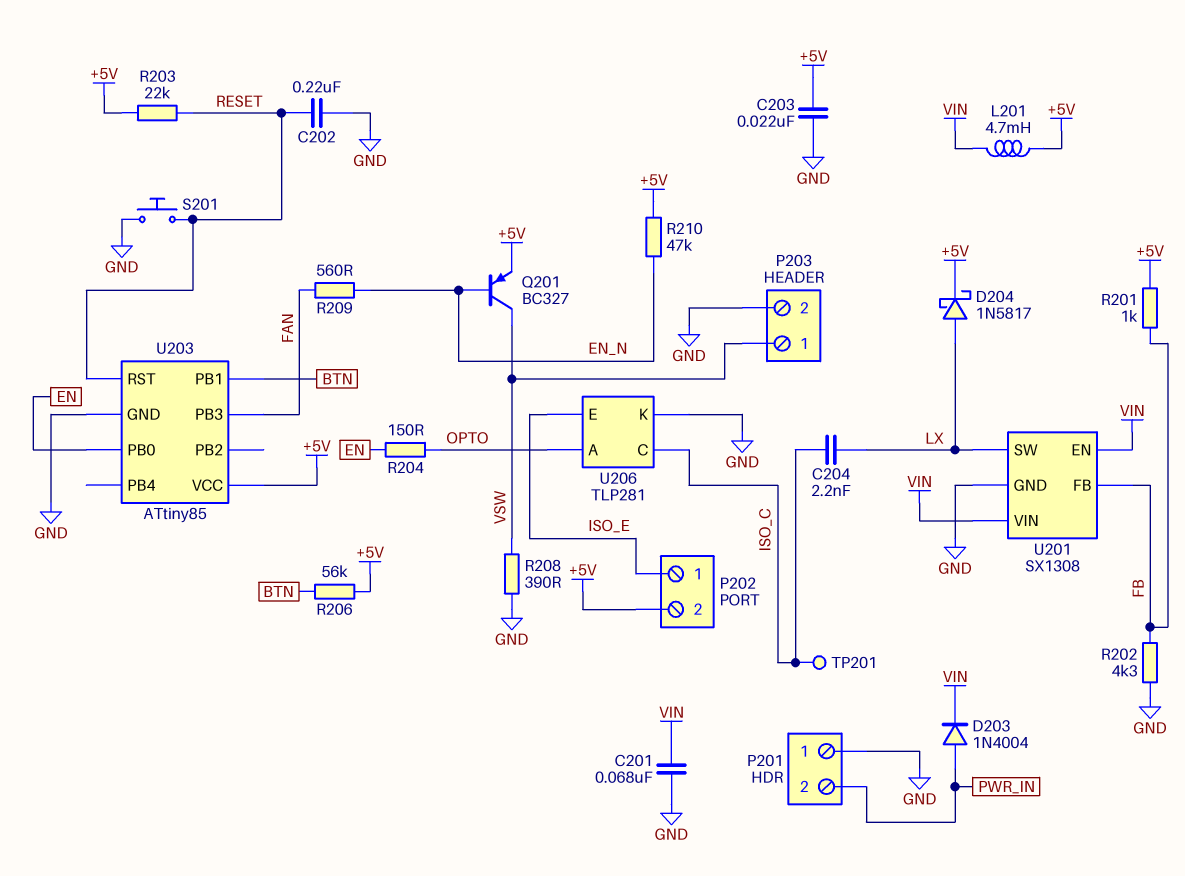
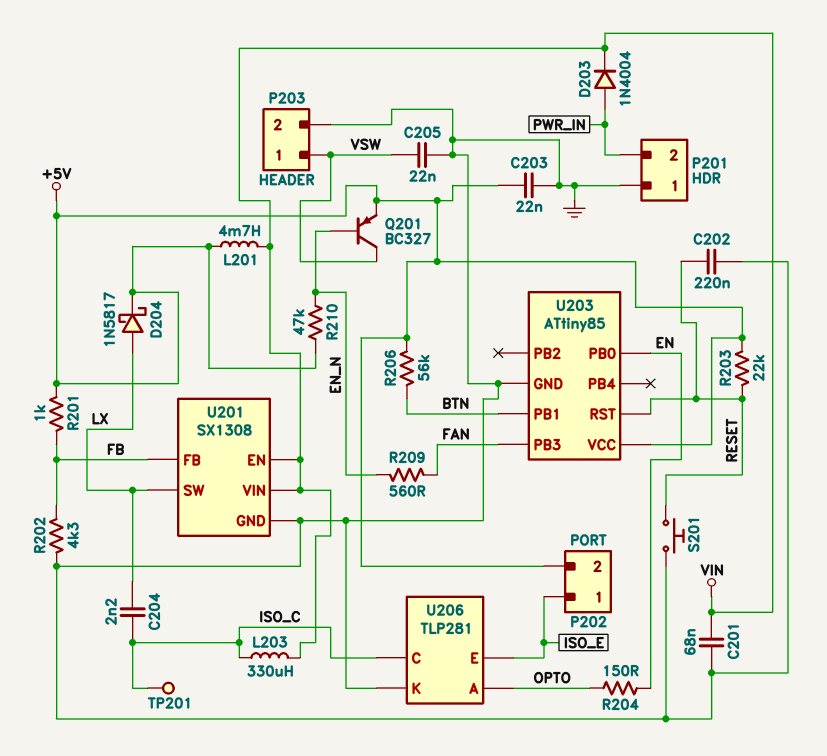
C205: none -> 22nF (GND, VSW)
L203: none -> 330uH (ISO_C, VIN)
R208: 390 (GND, VSW) -> none

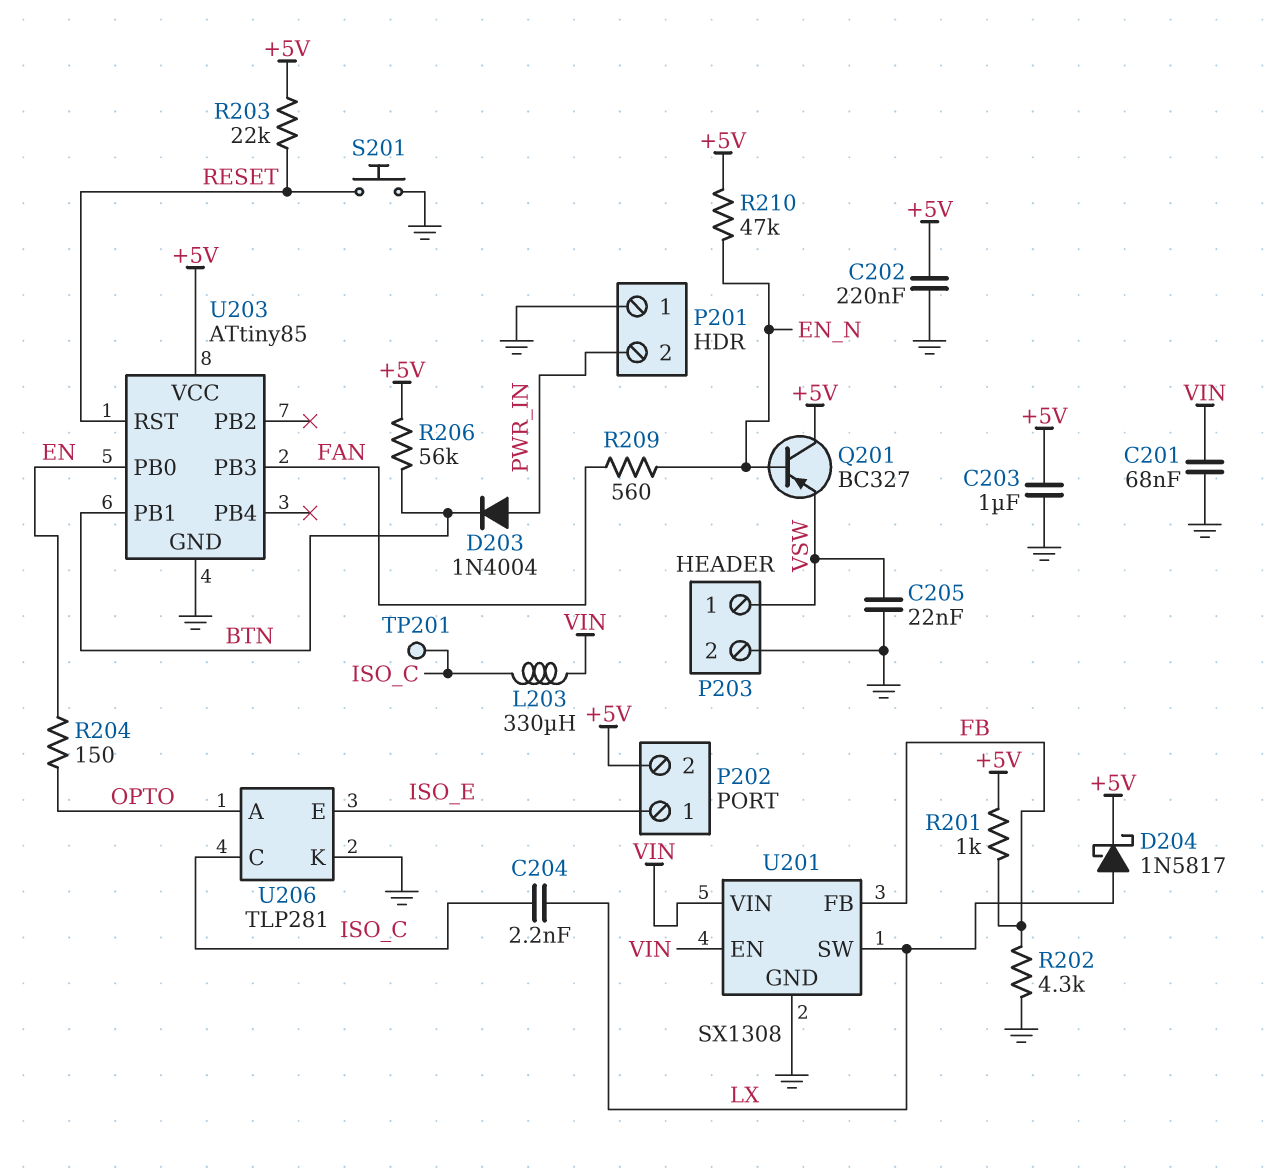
C202: 220nF (GND, RESET) -> 220nF (+5V, GND)
C203: 22nF (+5V, GND) -> 1uF (+5V, GND)
D203: diode 1N4004 (A PWR_IN, K VIN) -> diode 1N4004 (A PWR_IN, K BTN)
L201: 4.7mH (+5V, VIN) -> none
Q201: PNP BC327 (B EN_N, C VSW, E +5V) -> PNP BC327 (B EN_N, C +5V, E VSW)

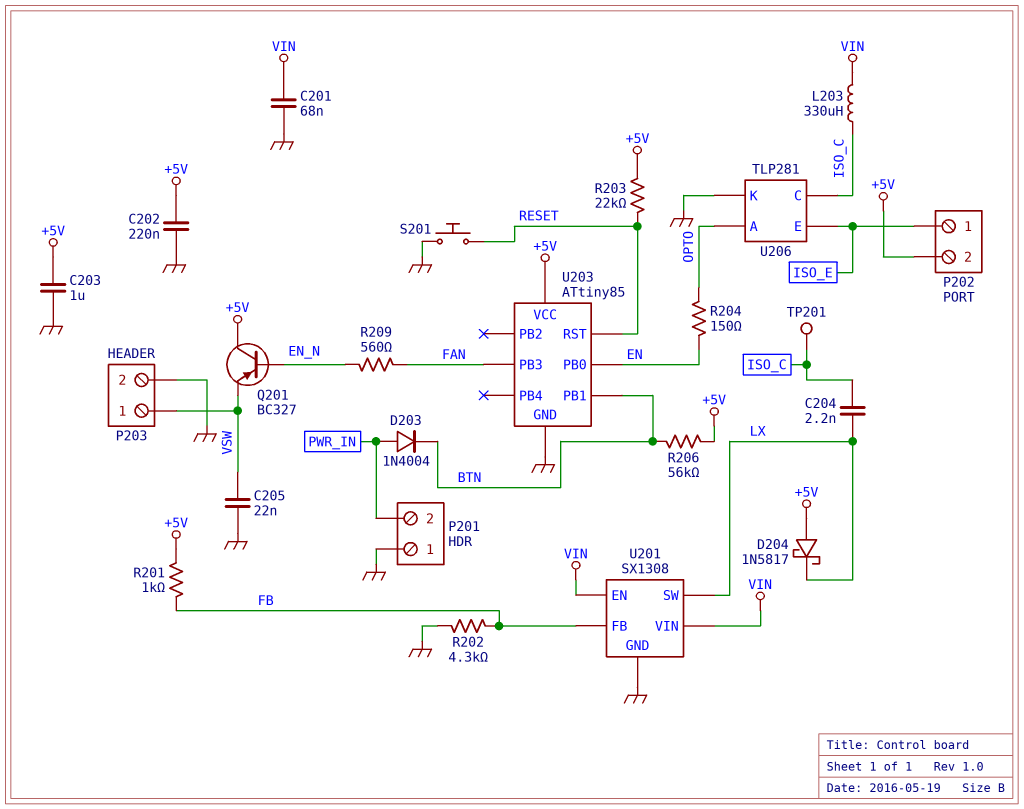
D204: schottky 1N5817 (A LX, K +5V) -> schottky 1N5817 (A +5V, K LX)
R210: 47k (+5V, EN_N) -> none

